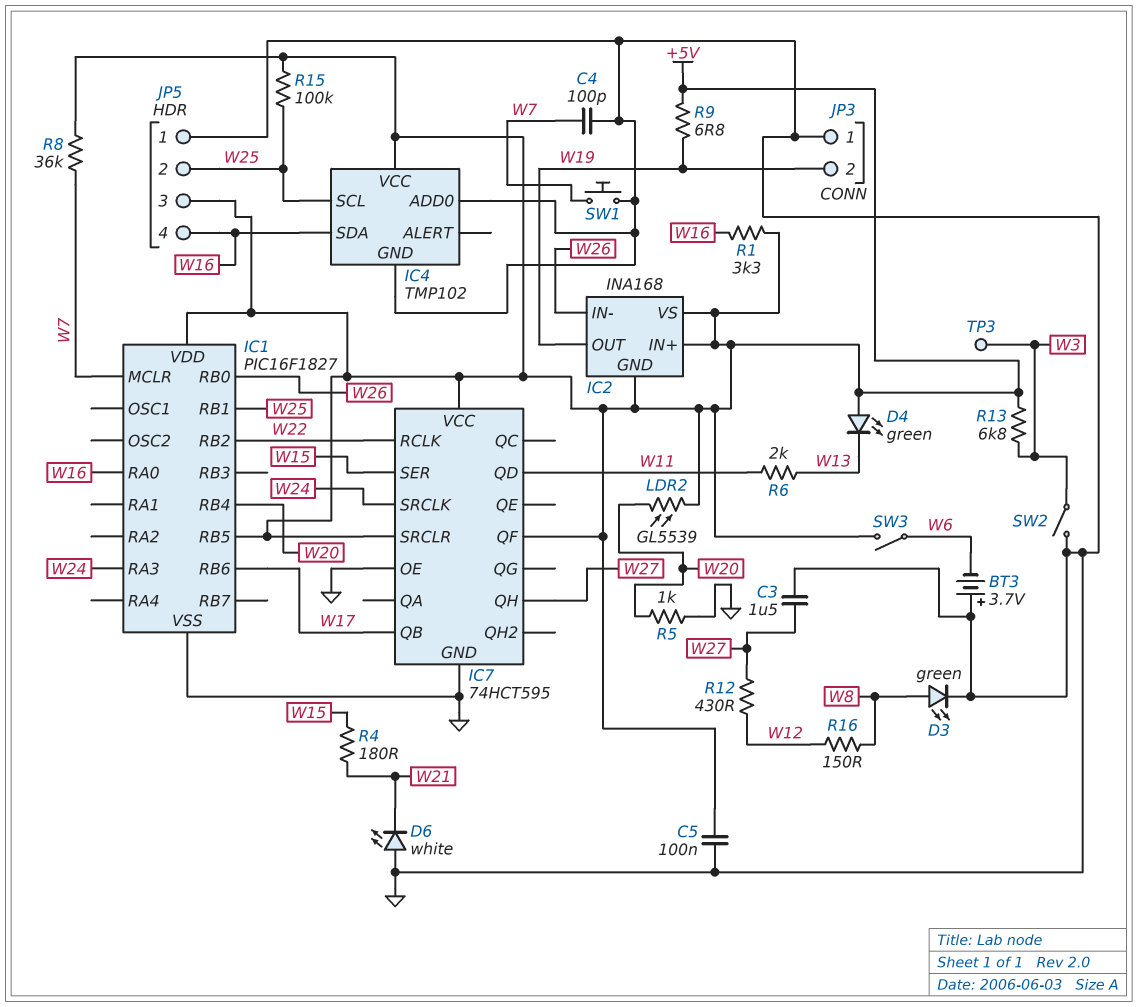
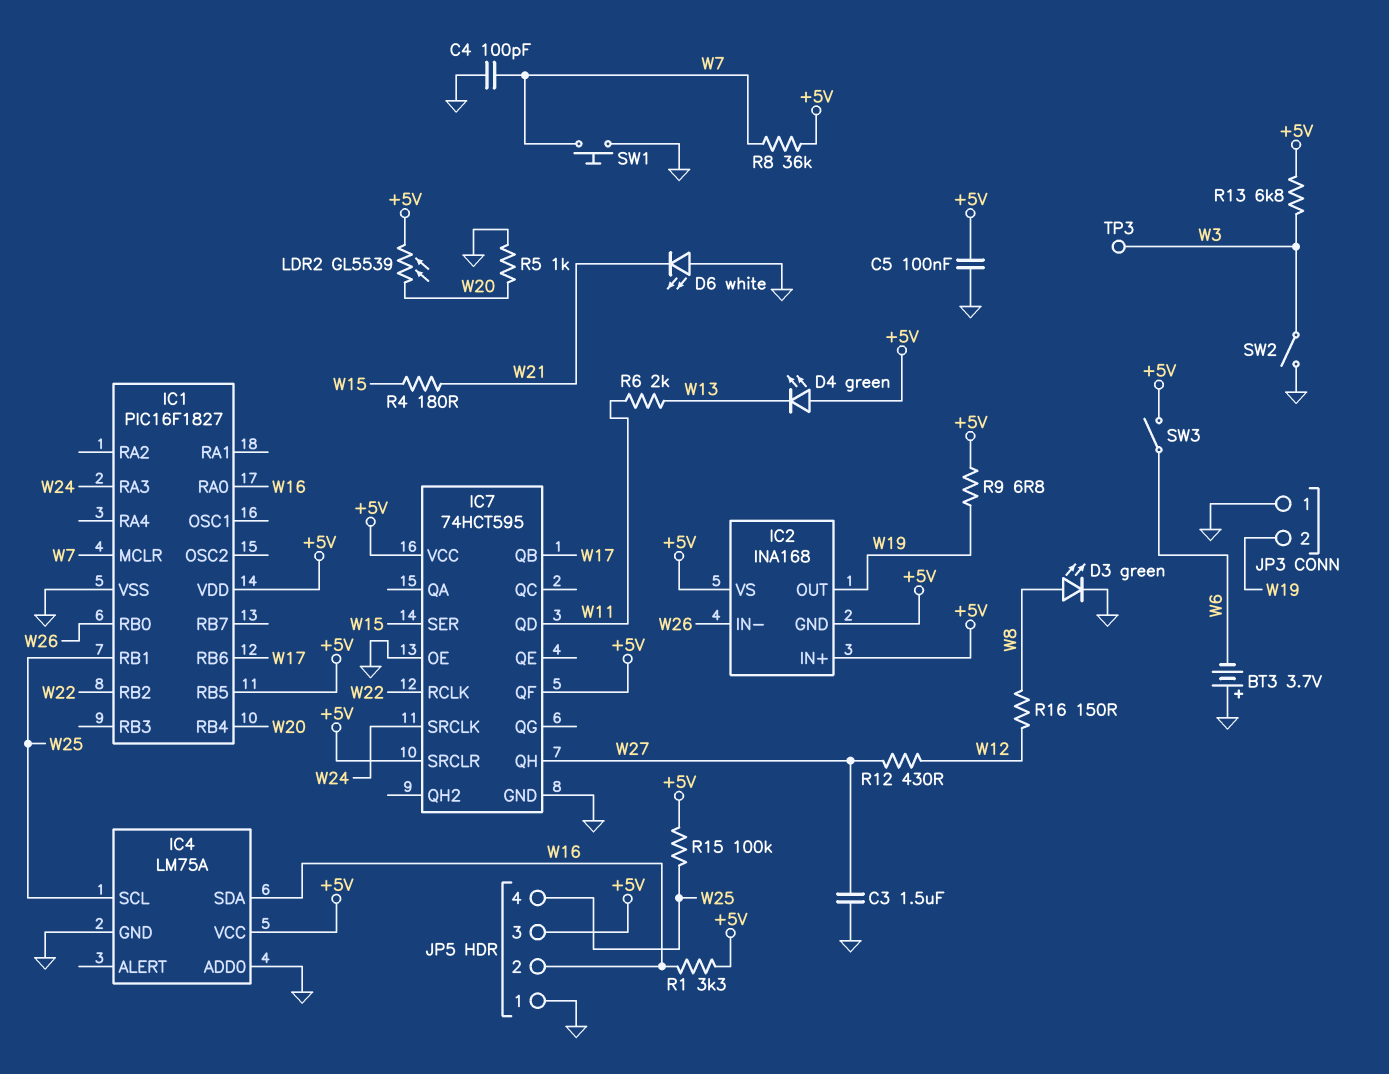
IC4: TMP102 -> LM75A
JP5 pin 2: W25 -> W16
JP5 pin 4: W16 -> W25

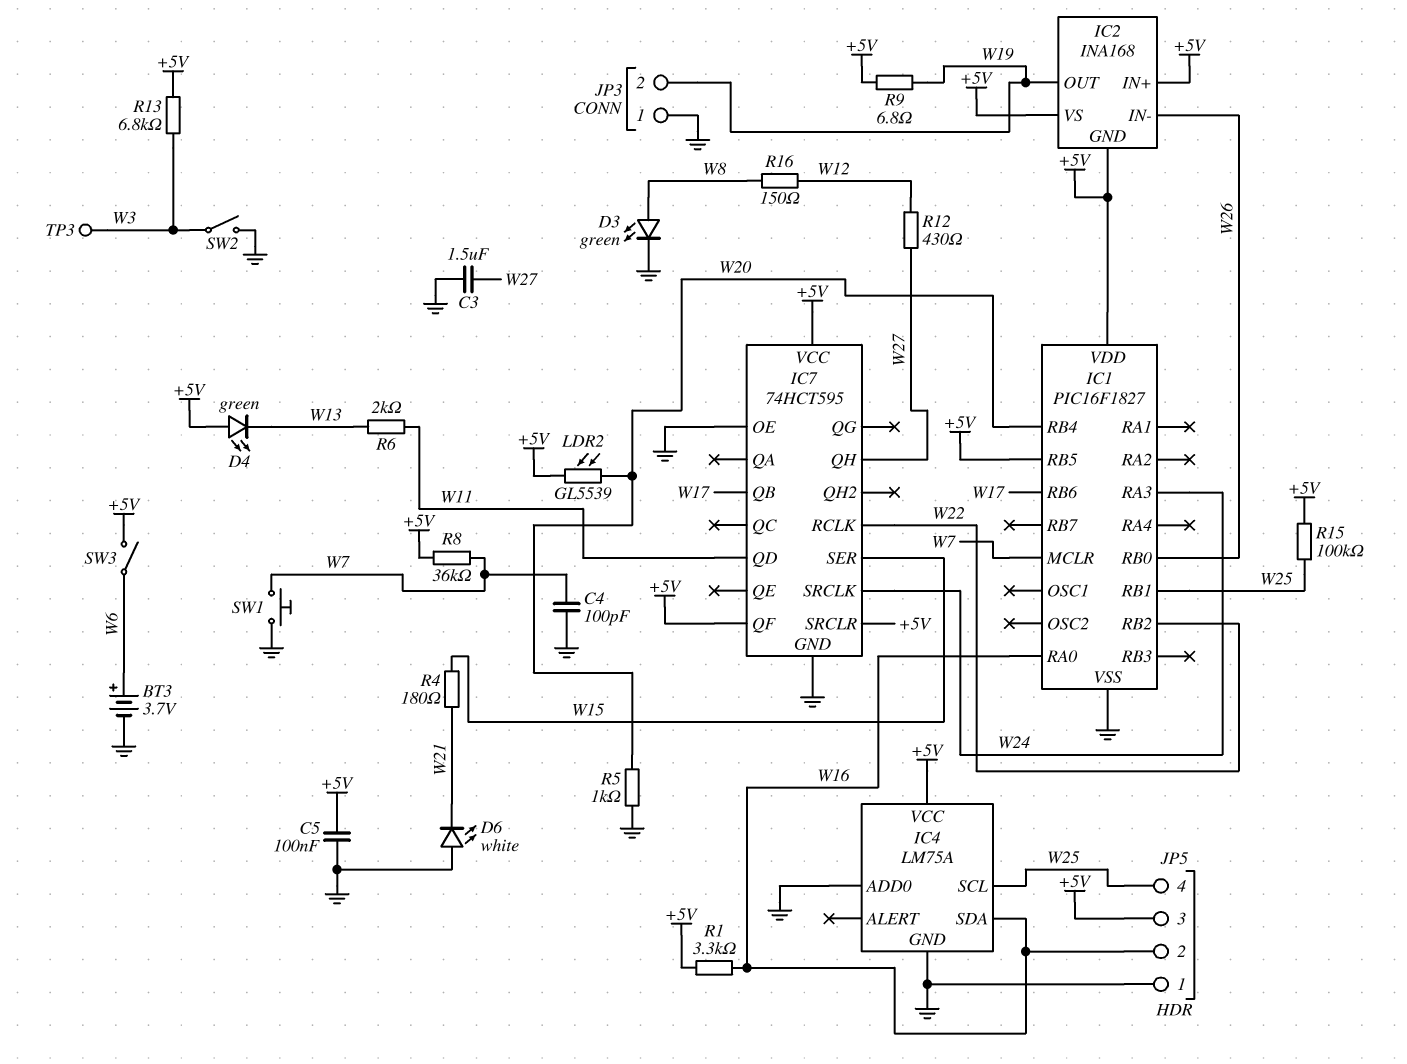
BT3: 3.7V (plus GND, minus W6) -> 3.7V (plus W6, minus GND)

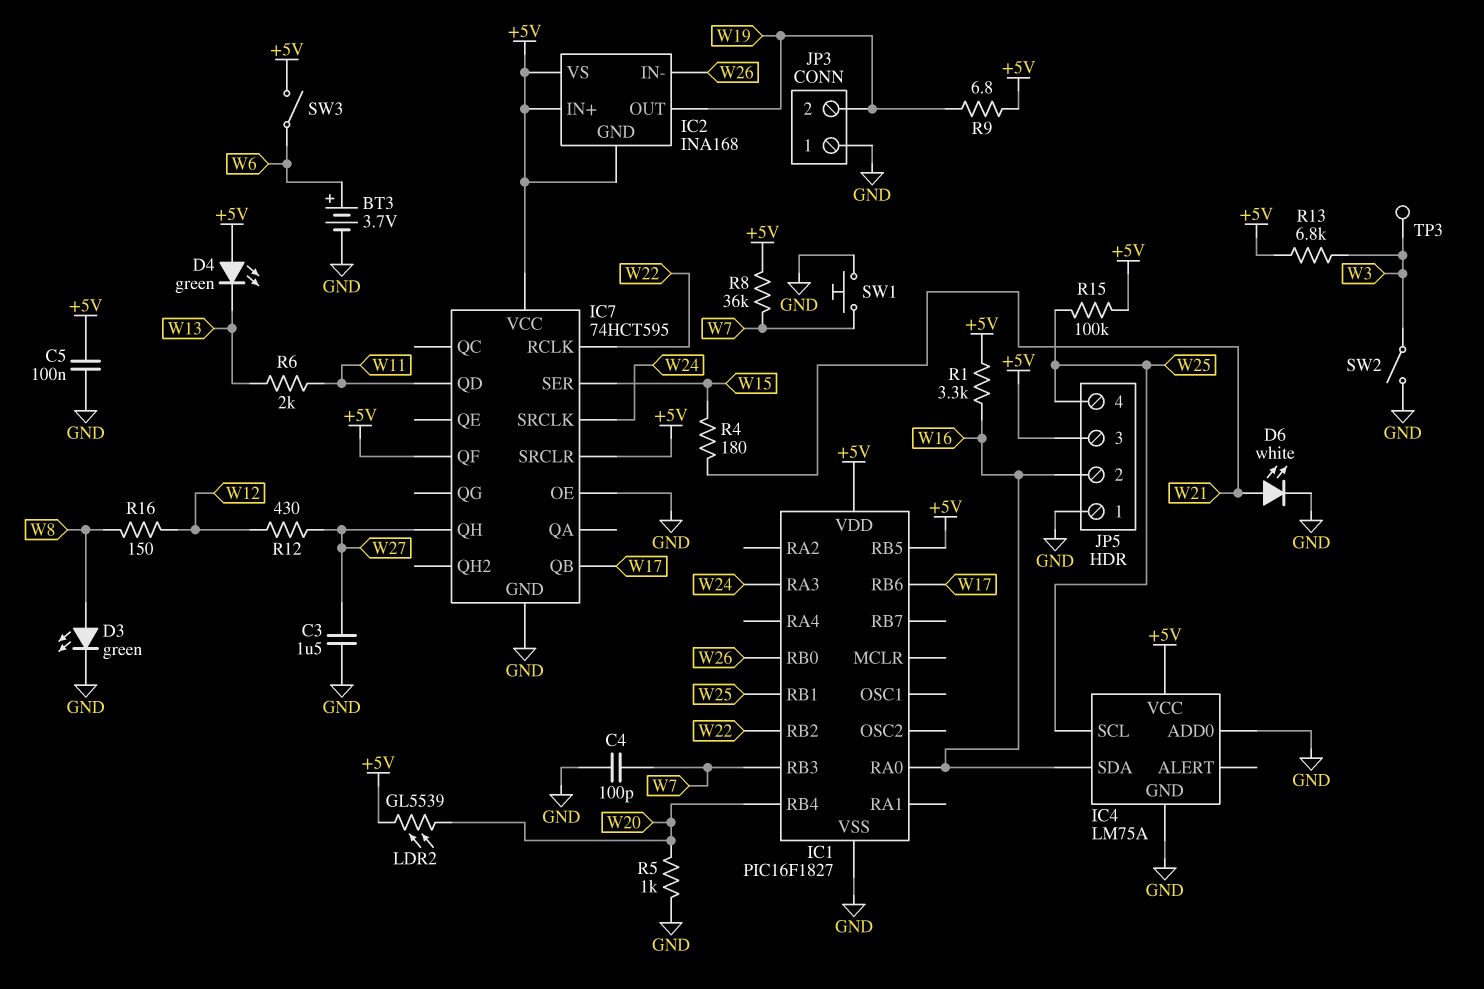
D6: LED white (A GND, K W21) -> LED white (A W21, K GND)
IC1 pin MCLR: W7 -> none
IC1 pin RB3: none -> W7

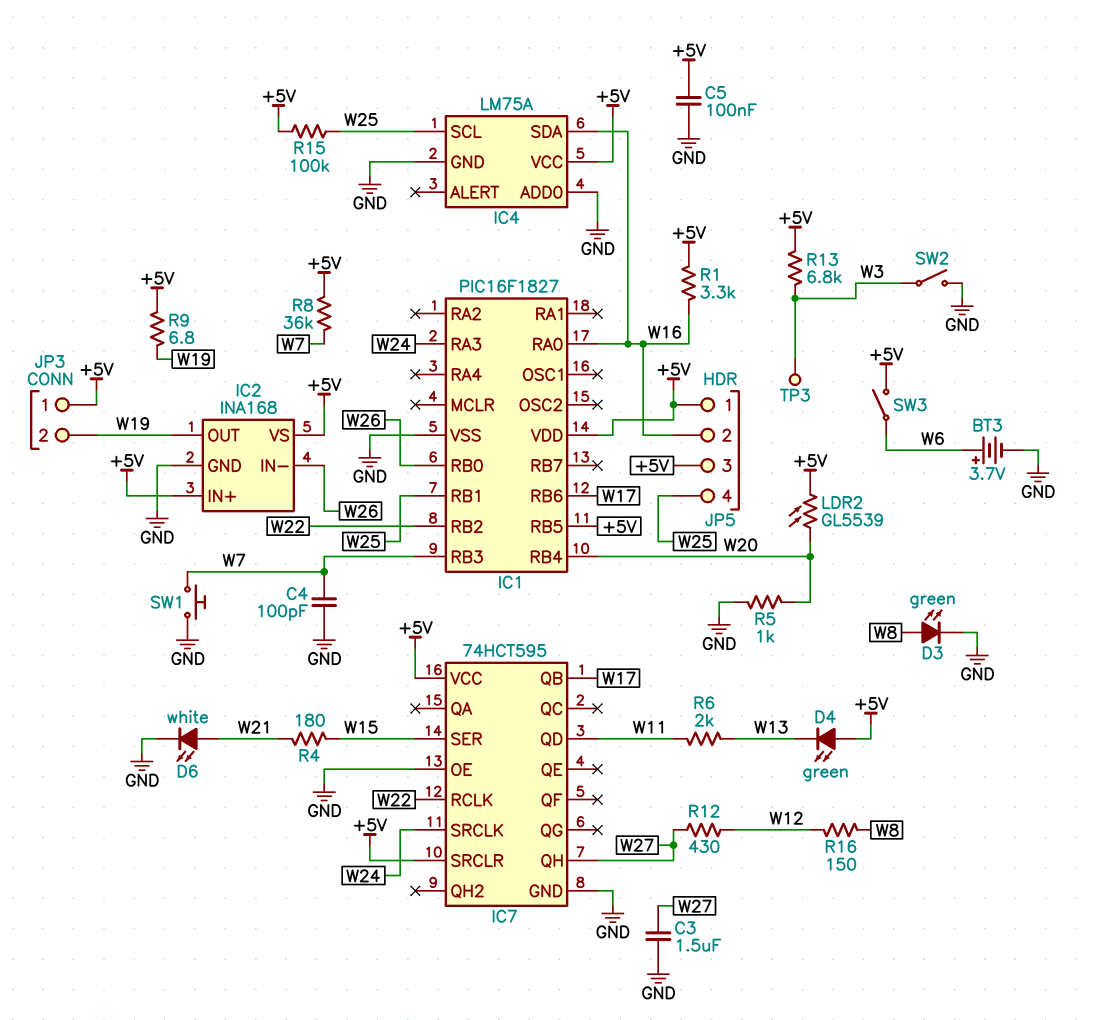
IC2 pin GND: +5V -> GND
IC7 pin QF: +5V -> none
JP3 pin 1: GND -> +5V
JP5 pin 1: GND -> +5V

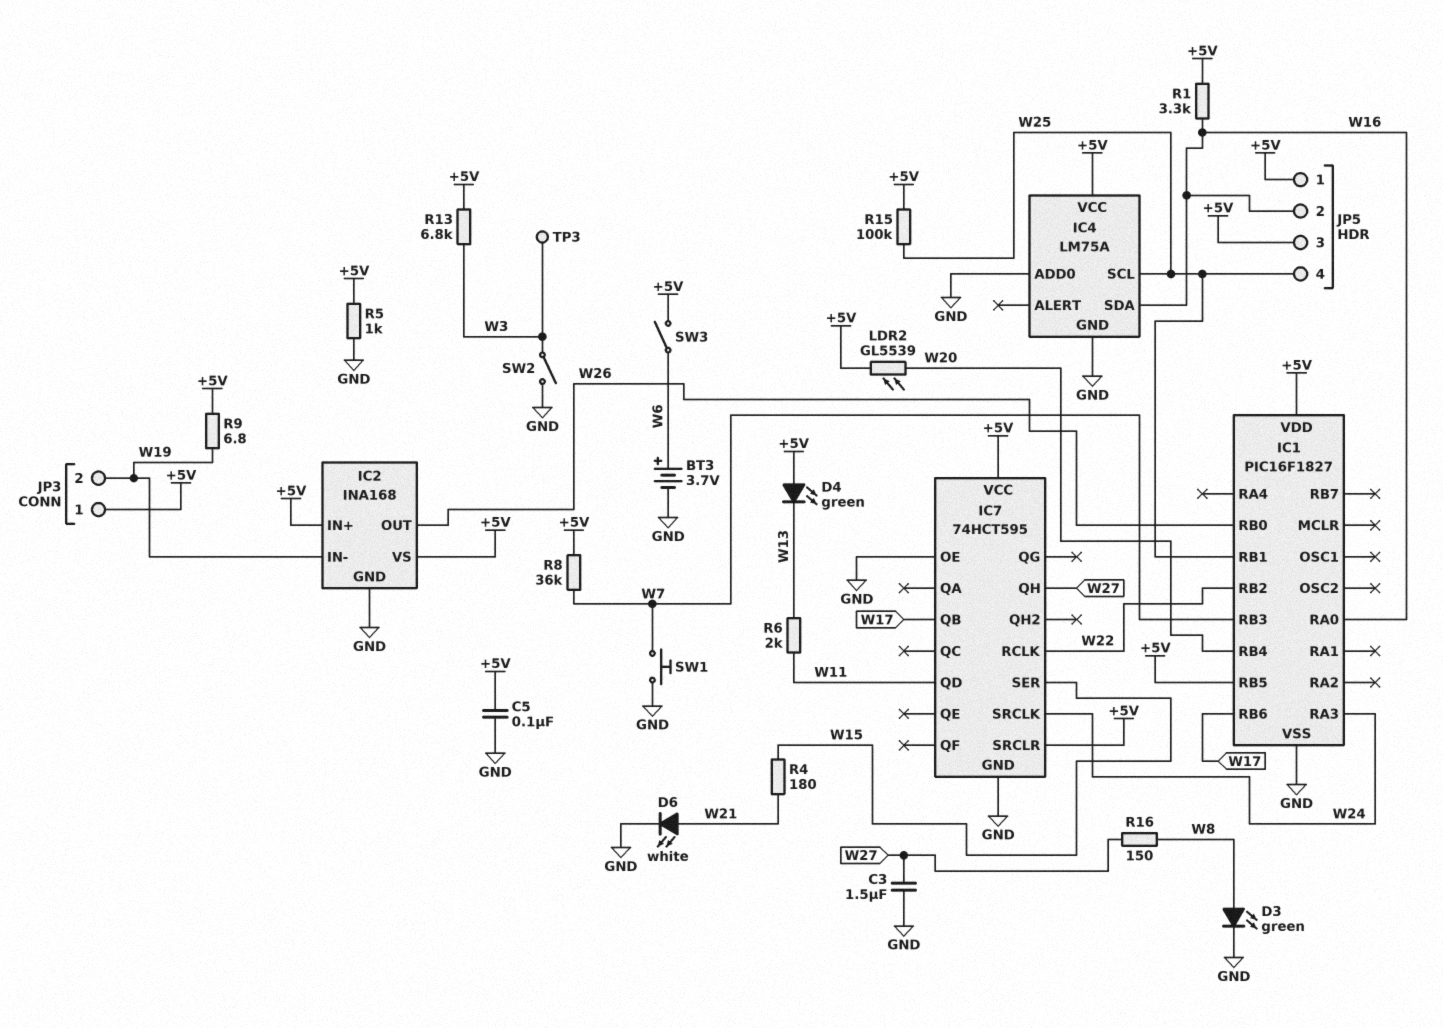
C4: 100pF (GND, W7) -> none
IC2 pin IN-: W26 -> W19
IC2 pin OUT: W19 -> W26
R5: 1k (GND, W20) -> 1k (+5V, GND)
R12: 430 (W12, W27) -> none
R16: 150 (W8, W12) -> 150 (W8, W27)

